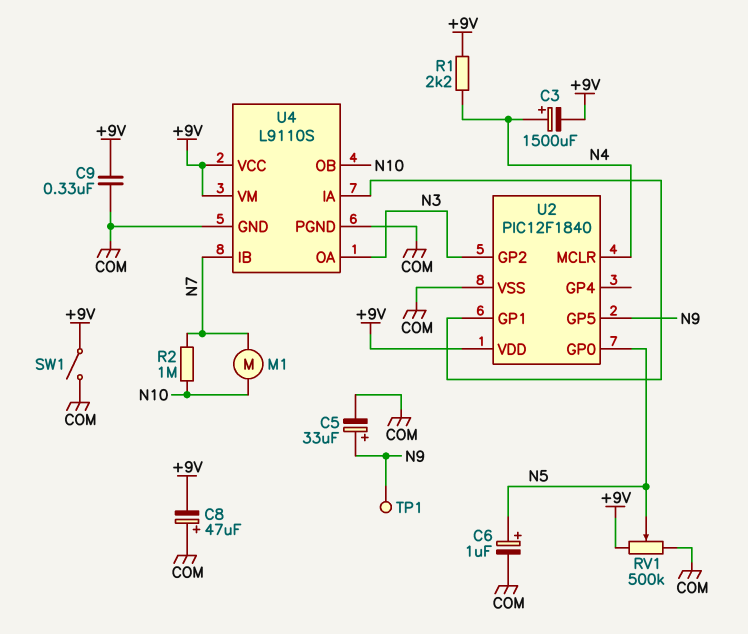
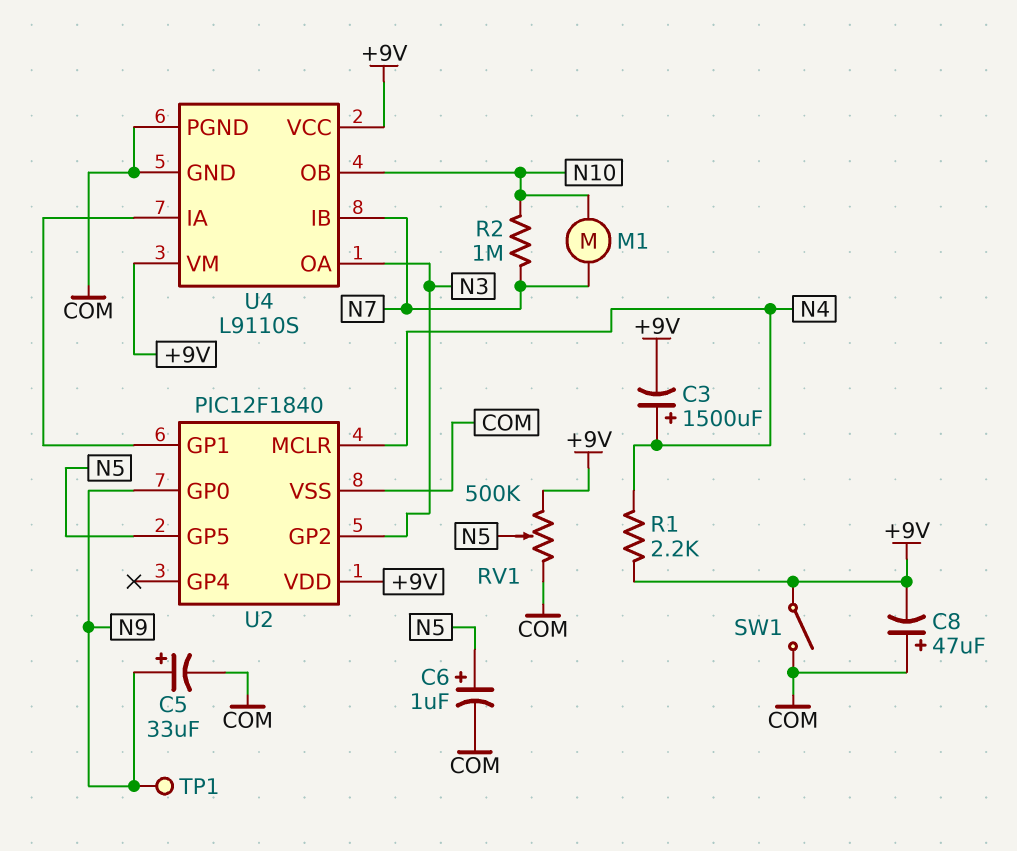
C9: 330nF (+9V, COM) -> none
U2 pin GP0: N5 -> N9
U2 pin GP5: N9 -> N5

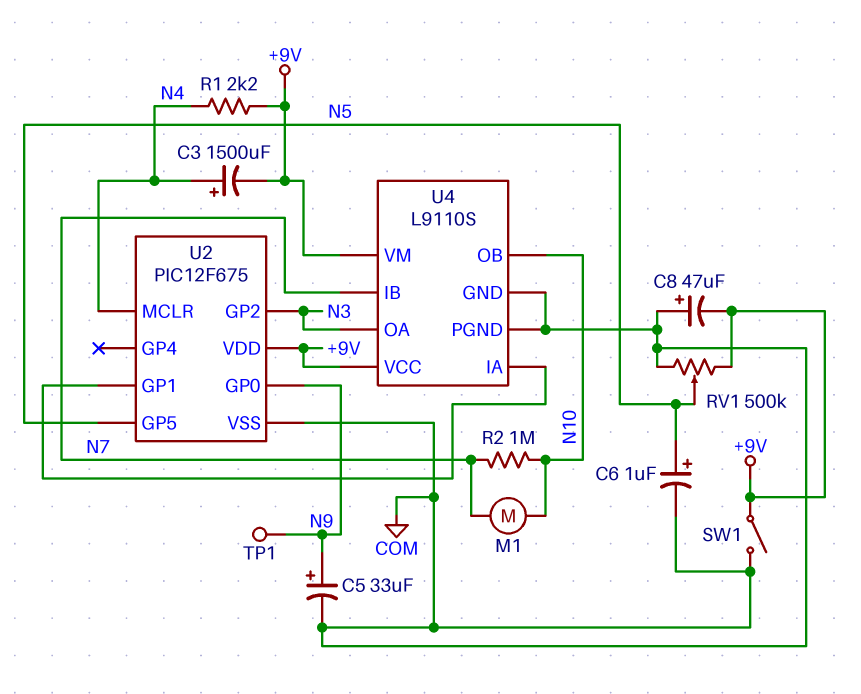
U2: PIC12F1840 -> PIC12F675

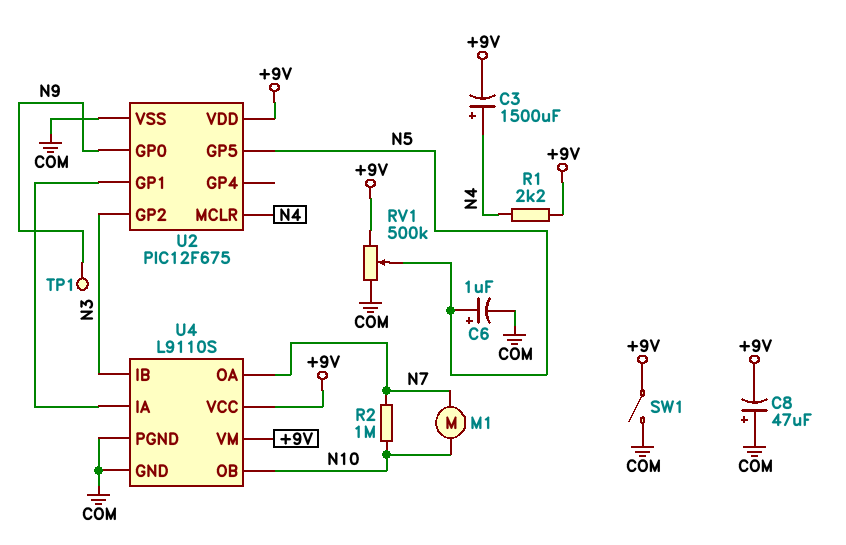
C5: 33uF (plus N9, minus COM) -> none
U4 pin IB: N7 -> N3
U4 pin OA: N3 -> N7

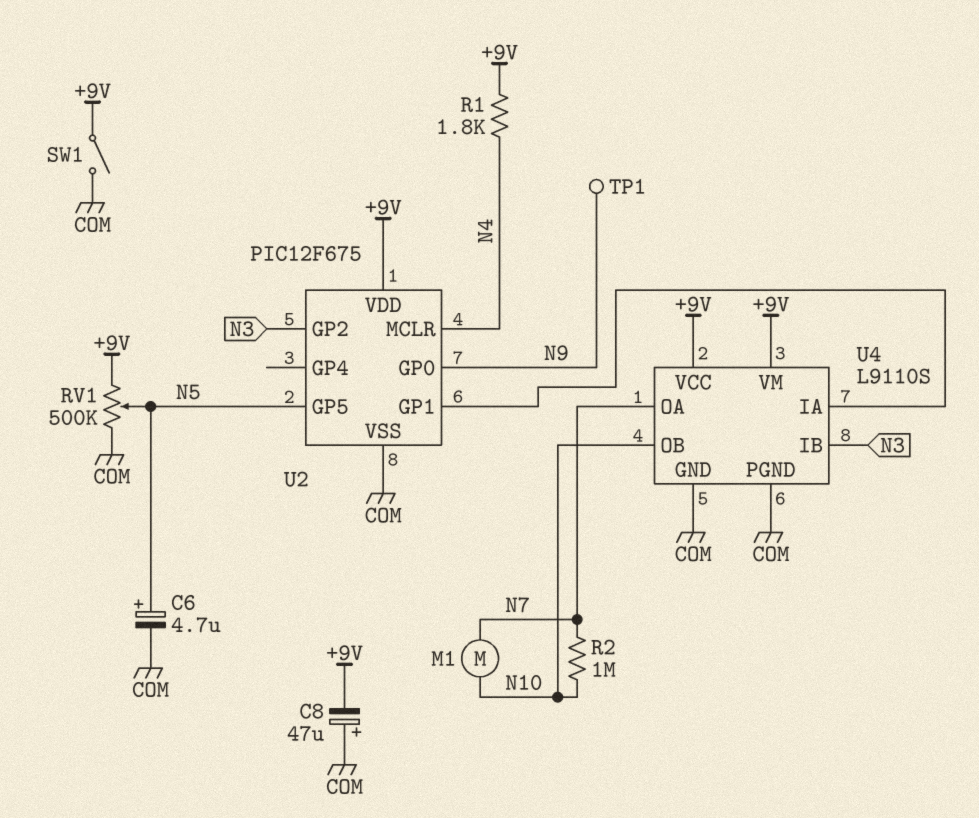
C3: 1500uF (plus N4, minus +9V) -> none
C6: 1uF (plus N5, minus COM) -> 4.7uF (plus N5, minus COM)
R1: 2.2k (+9V, N4) -> 1.8k (+9V, N4)

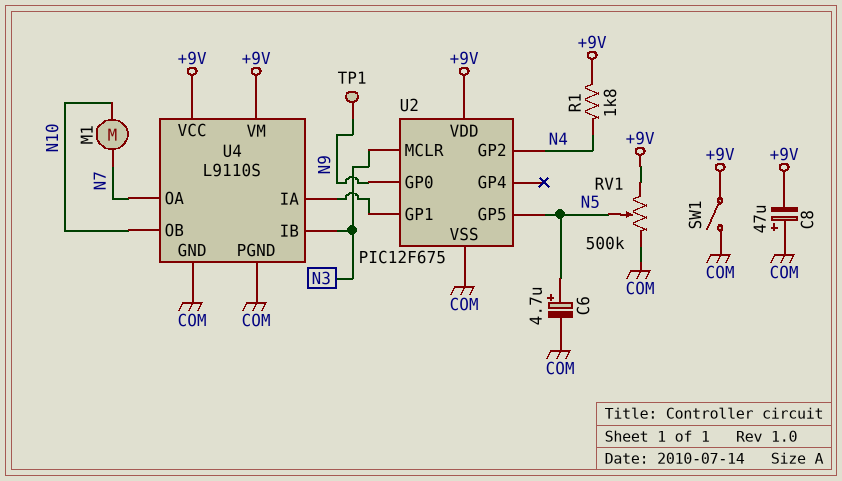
R2: 1M (N7, N10) -> none
U2 pin GP2: N3 -> N4
U2 pin MCLR: N4 -> N3

